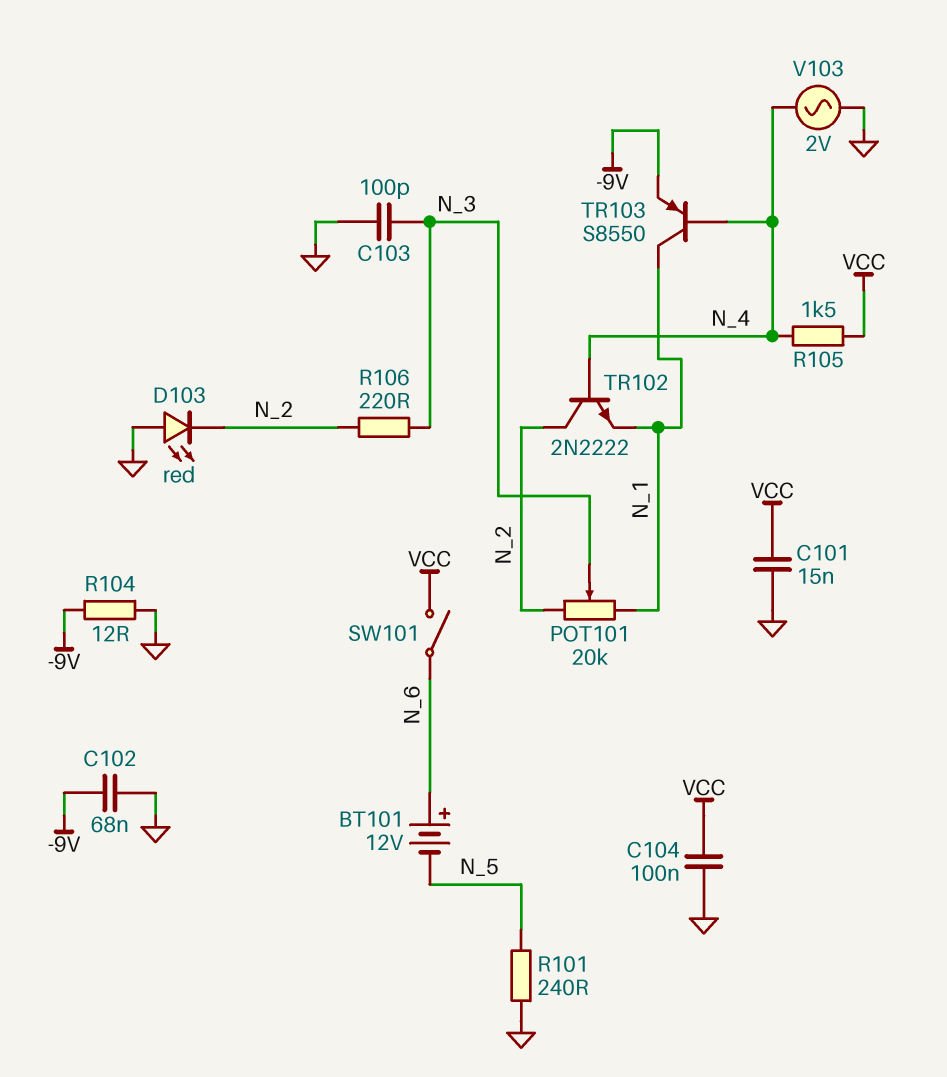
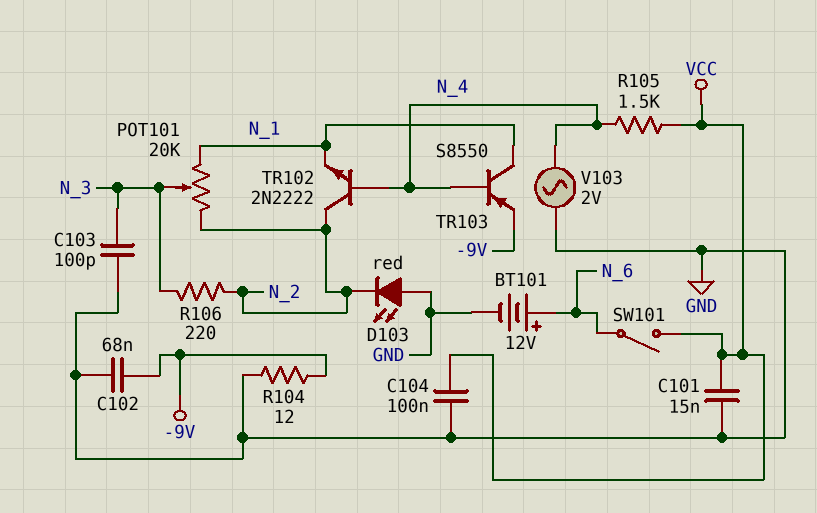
BT101: 12V (plus N_6, minus N_5) -> 12V (plus N_6, minus GND)
R101: 240 (GND, N_5) -> none

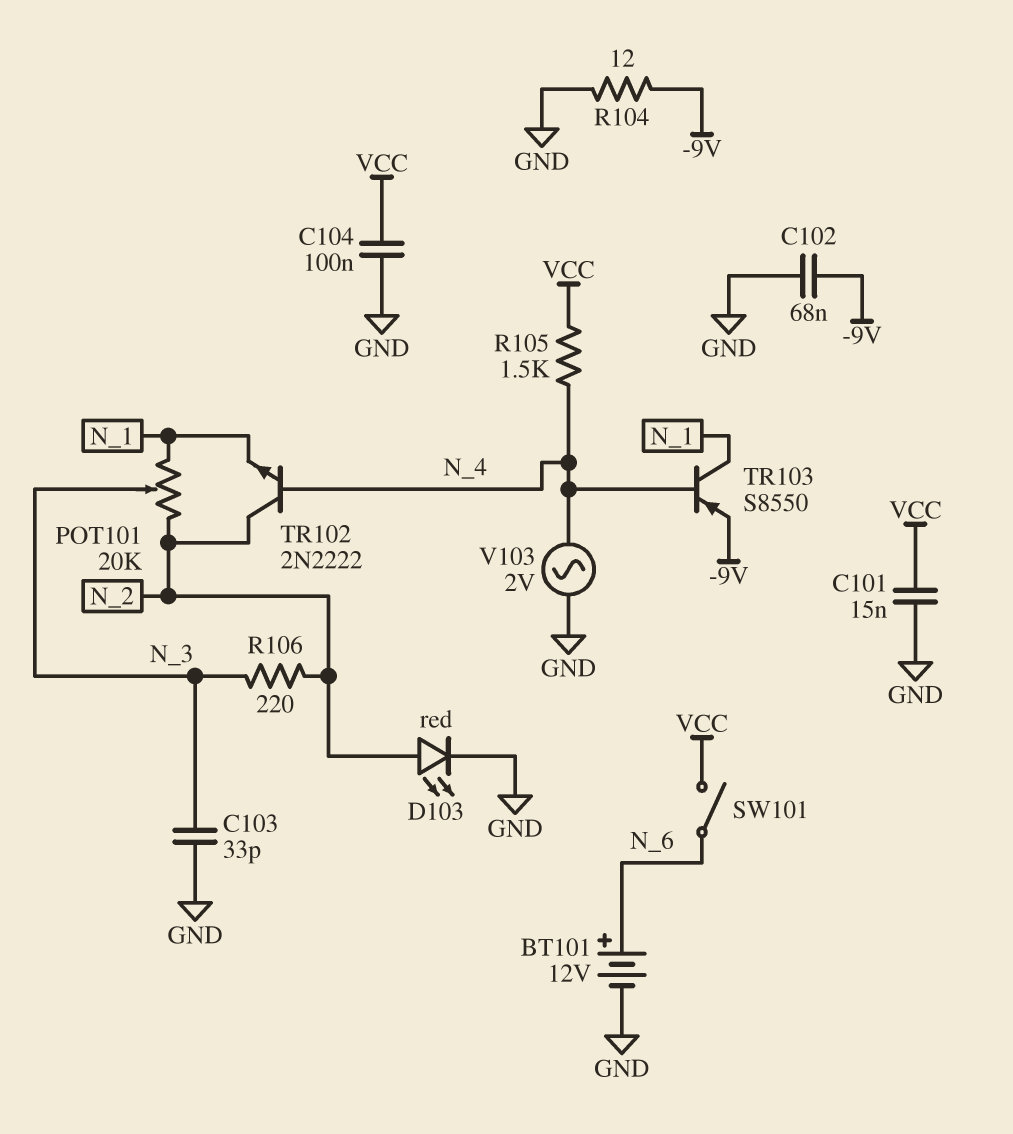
C103: 100pF (GND, N_3) -> 33pF (GND, N_3)
D103: LED red (A GND, K N_2) -> LED red (A N_2, K GND)

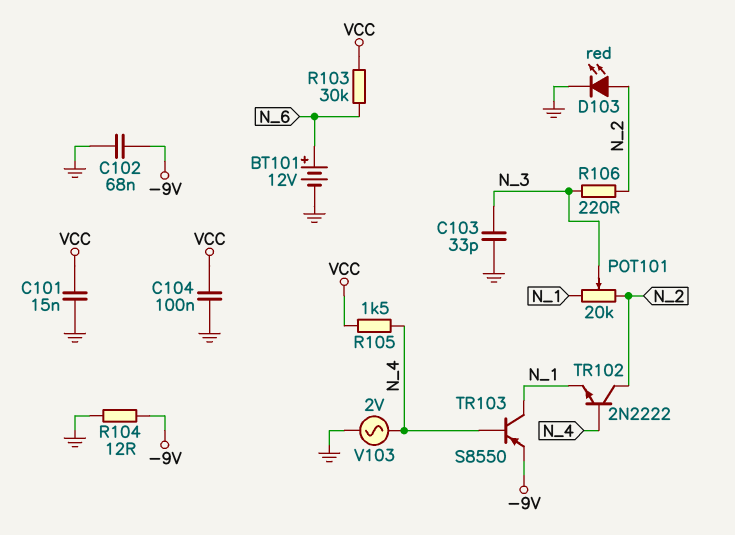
R103: none -> 30k (N_6, VCC)
SW101: switch (N_6, VCC) -> none

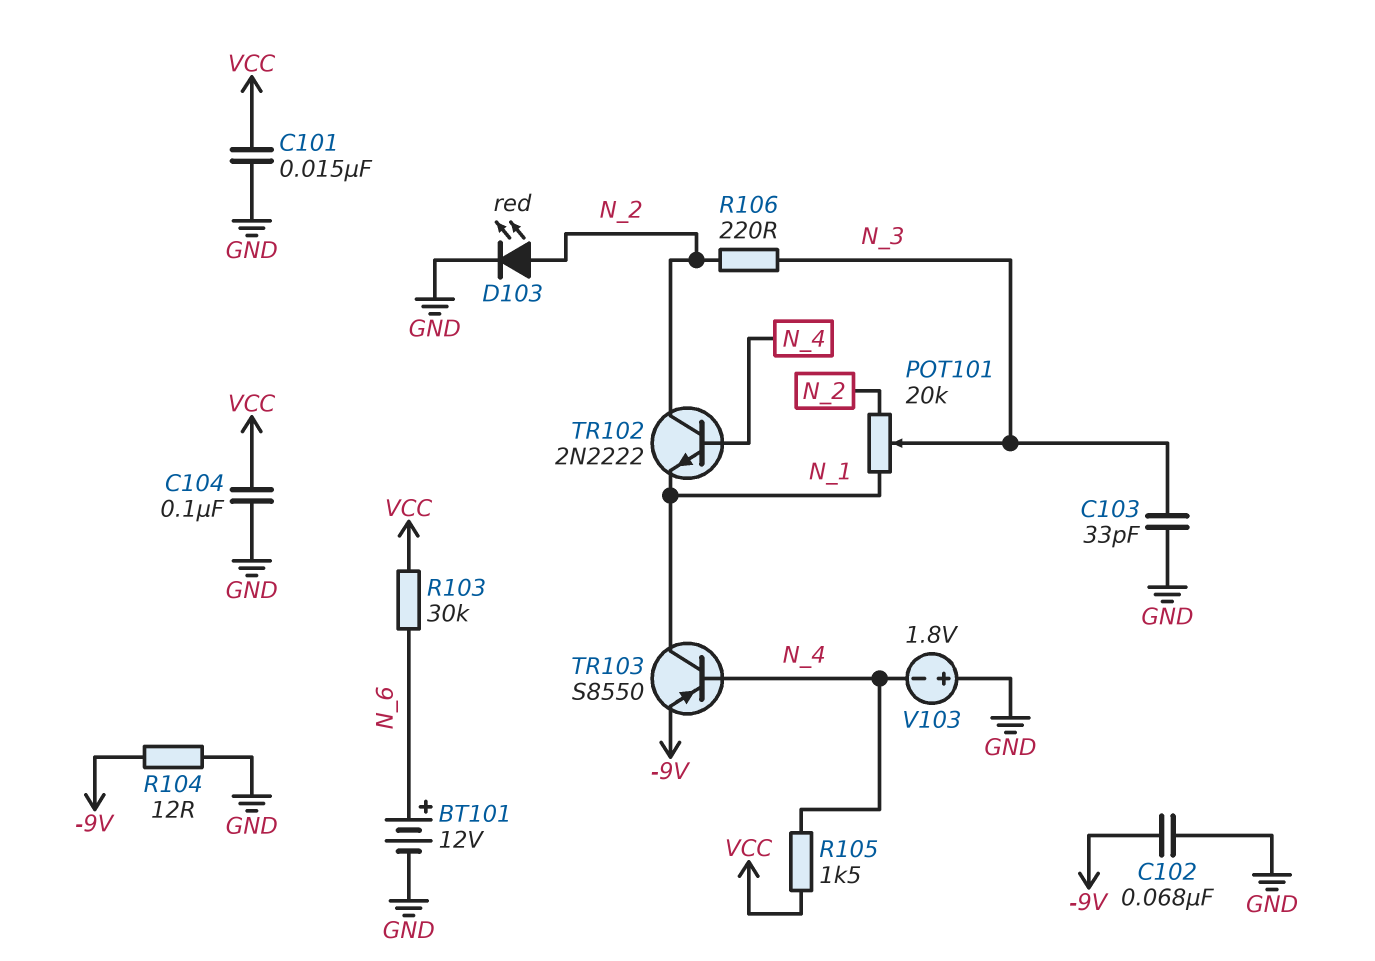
V103: AC 2V (GND, N_4) -> 1.8V (plus GND, minus N_4)

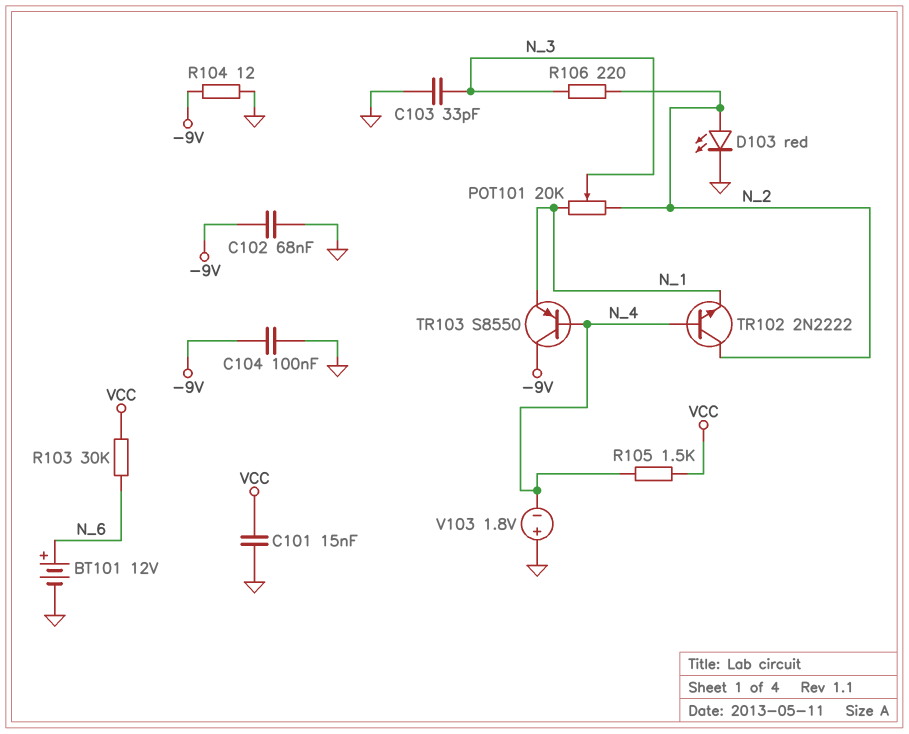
C104: 100nF (GND, VCC) -> 100nF (-9V, GND)
TR103: PNP S8550 (B N_4, C N_1, E -9V) -> PNP S8550 (B N_4, C -9V, E N_1)

